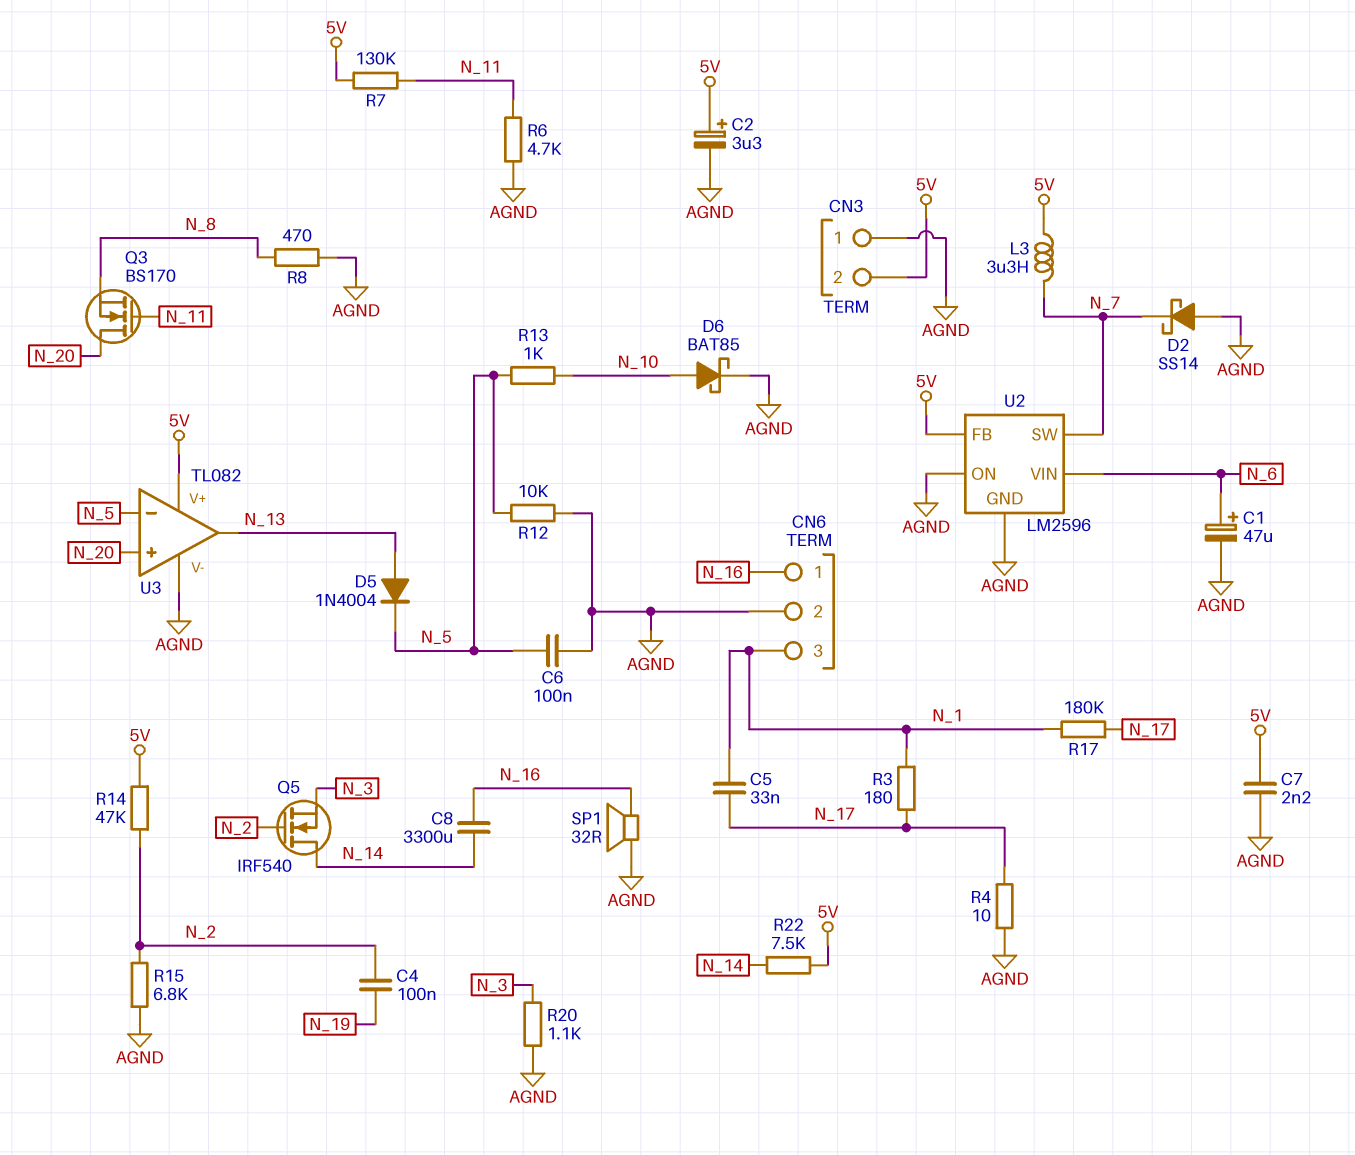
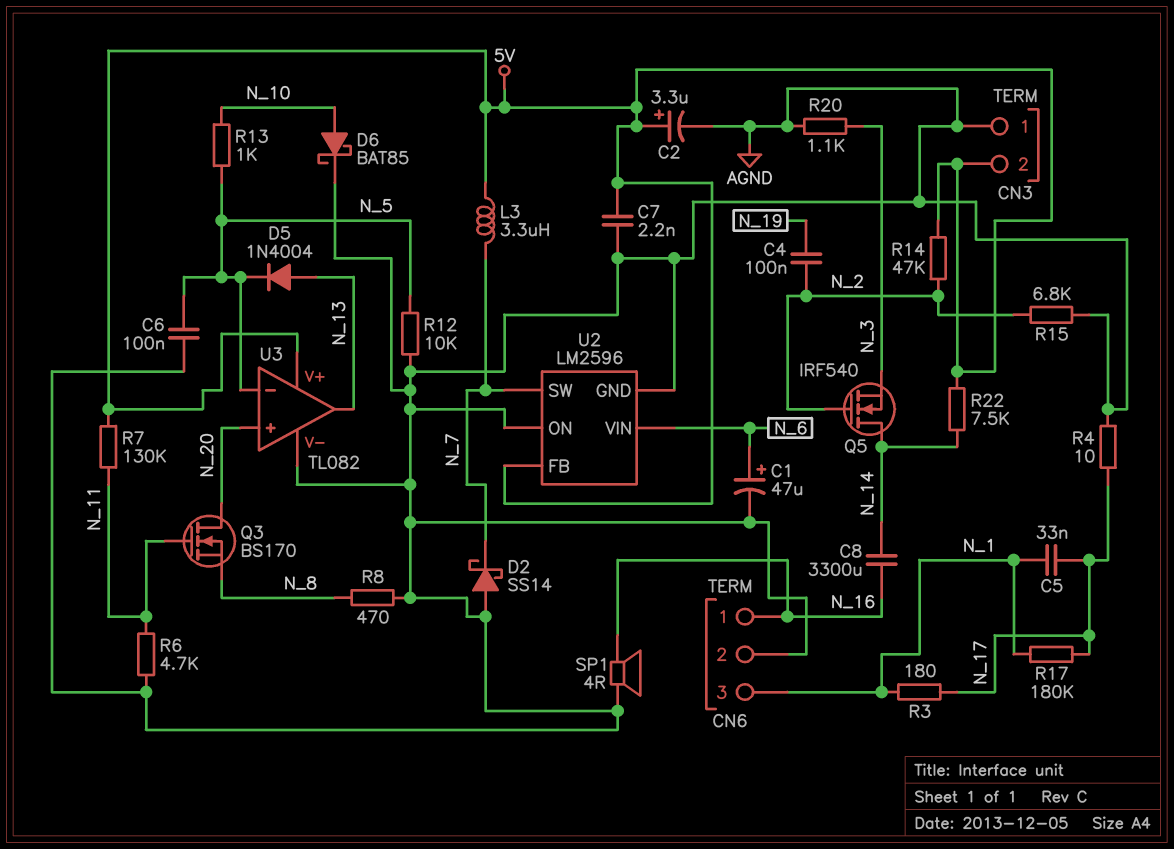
SP1: speaker 32R (AGND, N_16) -> speaker 4R (AGND, N_16)

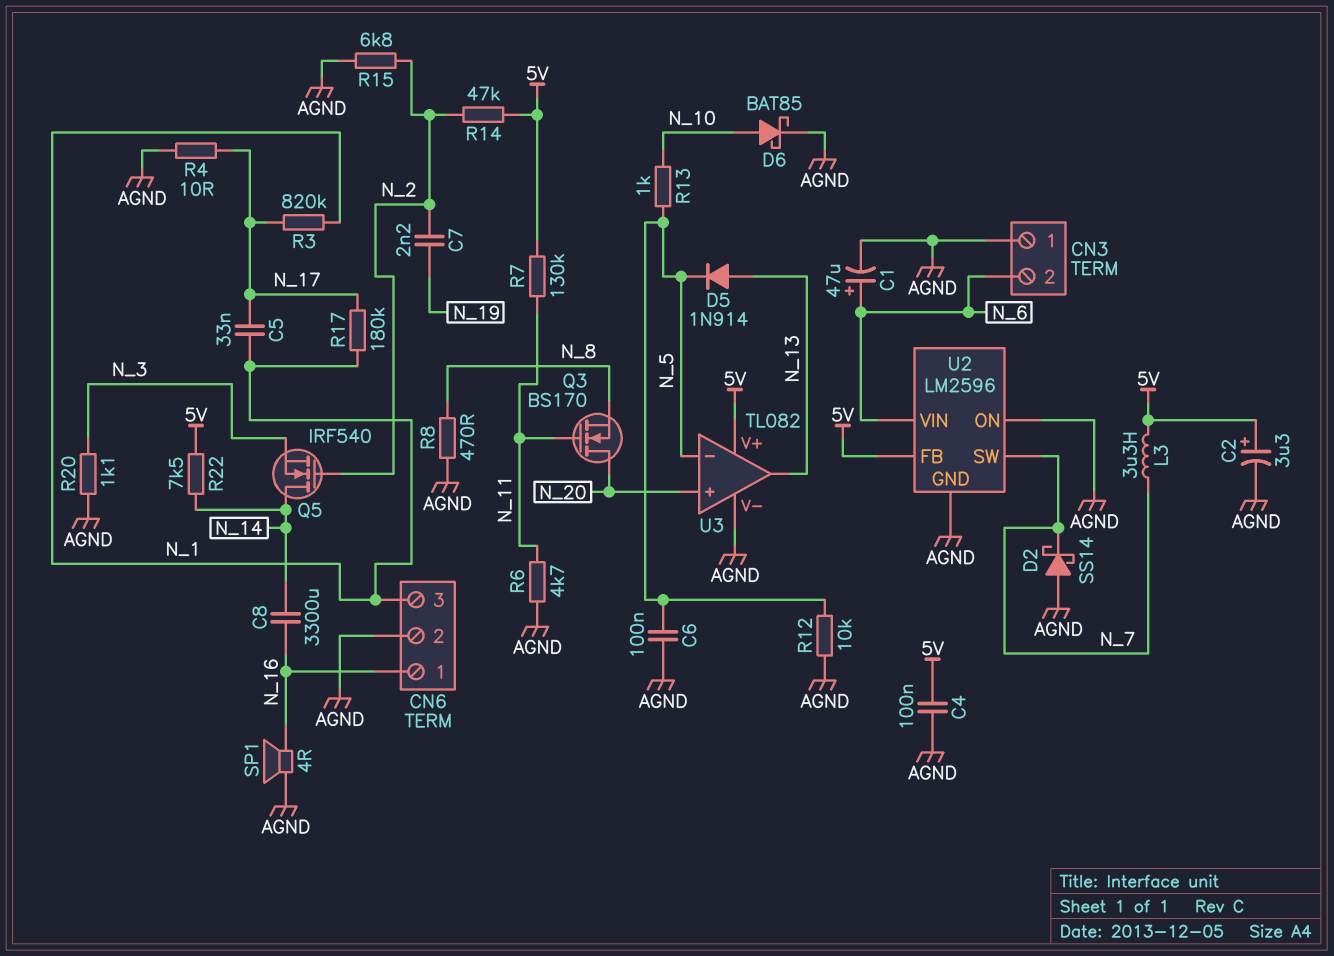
C4: 100nF (N_2, N_19) -> 100nF (5V, AGND)
C7: 2.2nF (5V, AGND) -> 2.2nF (N_2, N_19)
CN3 pin 2: 5V -> N_6
D5: diode 1N4004 (A N_13, K N_5) -> diode 1N914 (A N_13, K N_5)
R3: 180 (N_1, N_17) -> 820k (N_1, N_17)

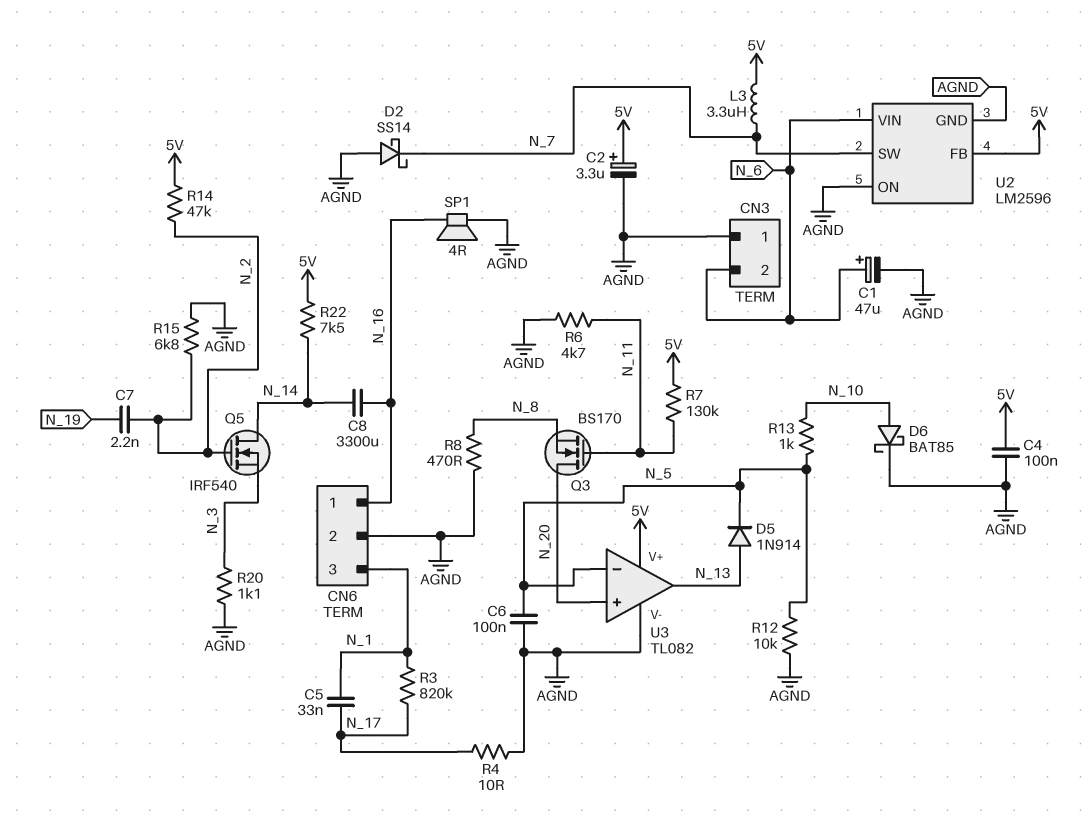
R17: 180k (N_1, N_17) -> none

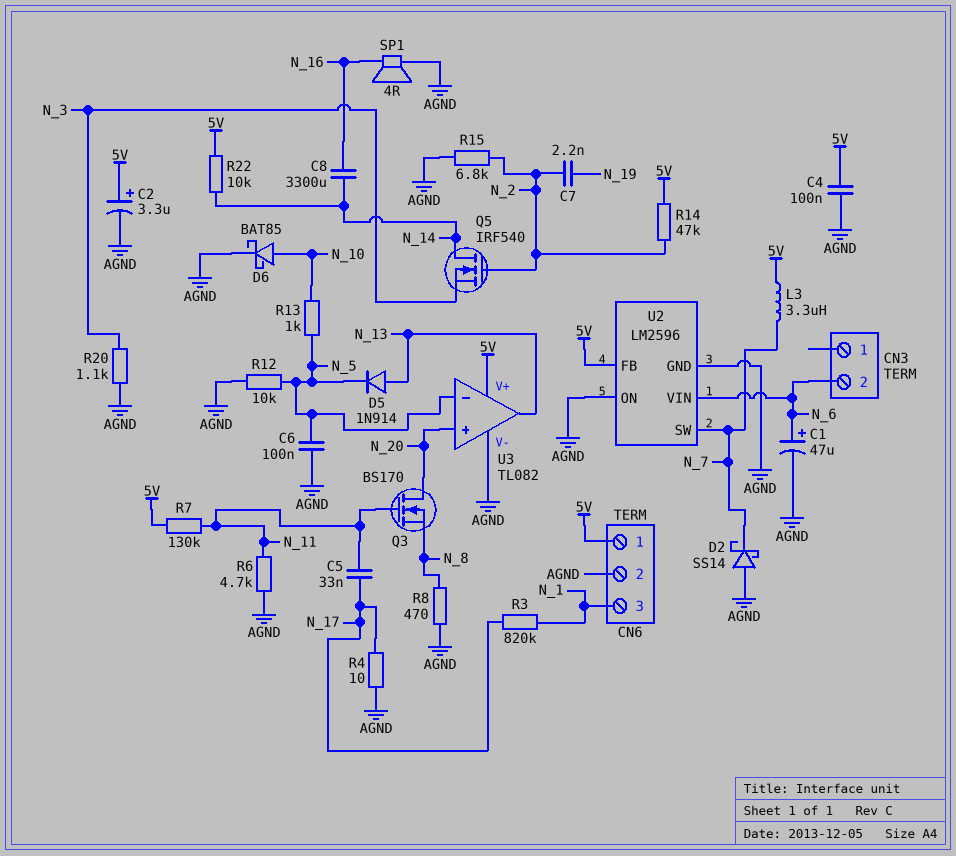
C5: 33nF (N_1, N_17) -> 33nF (N_11, N_17)
CN3 pin 1: AGND -> none
CN6 pin 1: N_16 -> 5V
R22: 7.5k (5V, N_14) -> 10k (5V, N_14)

